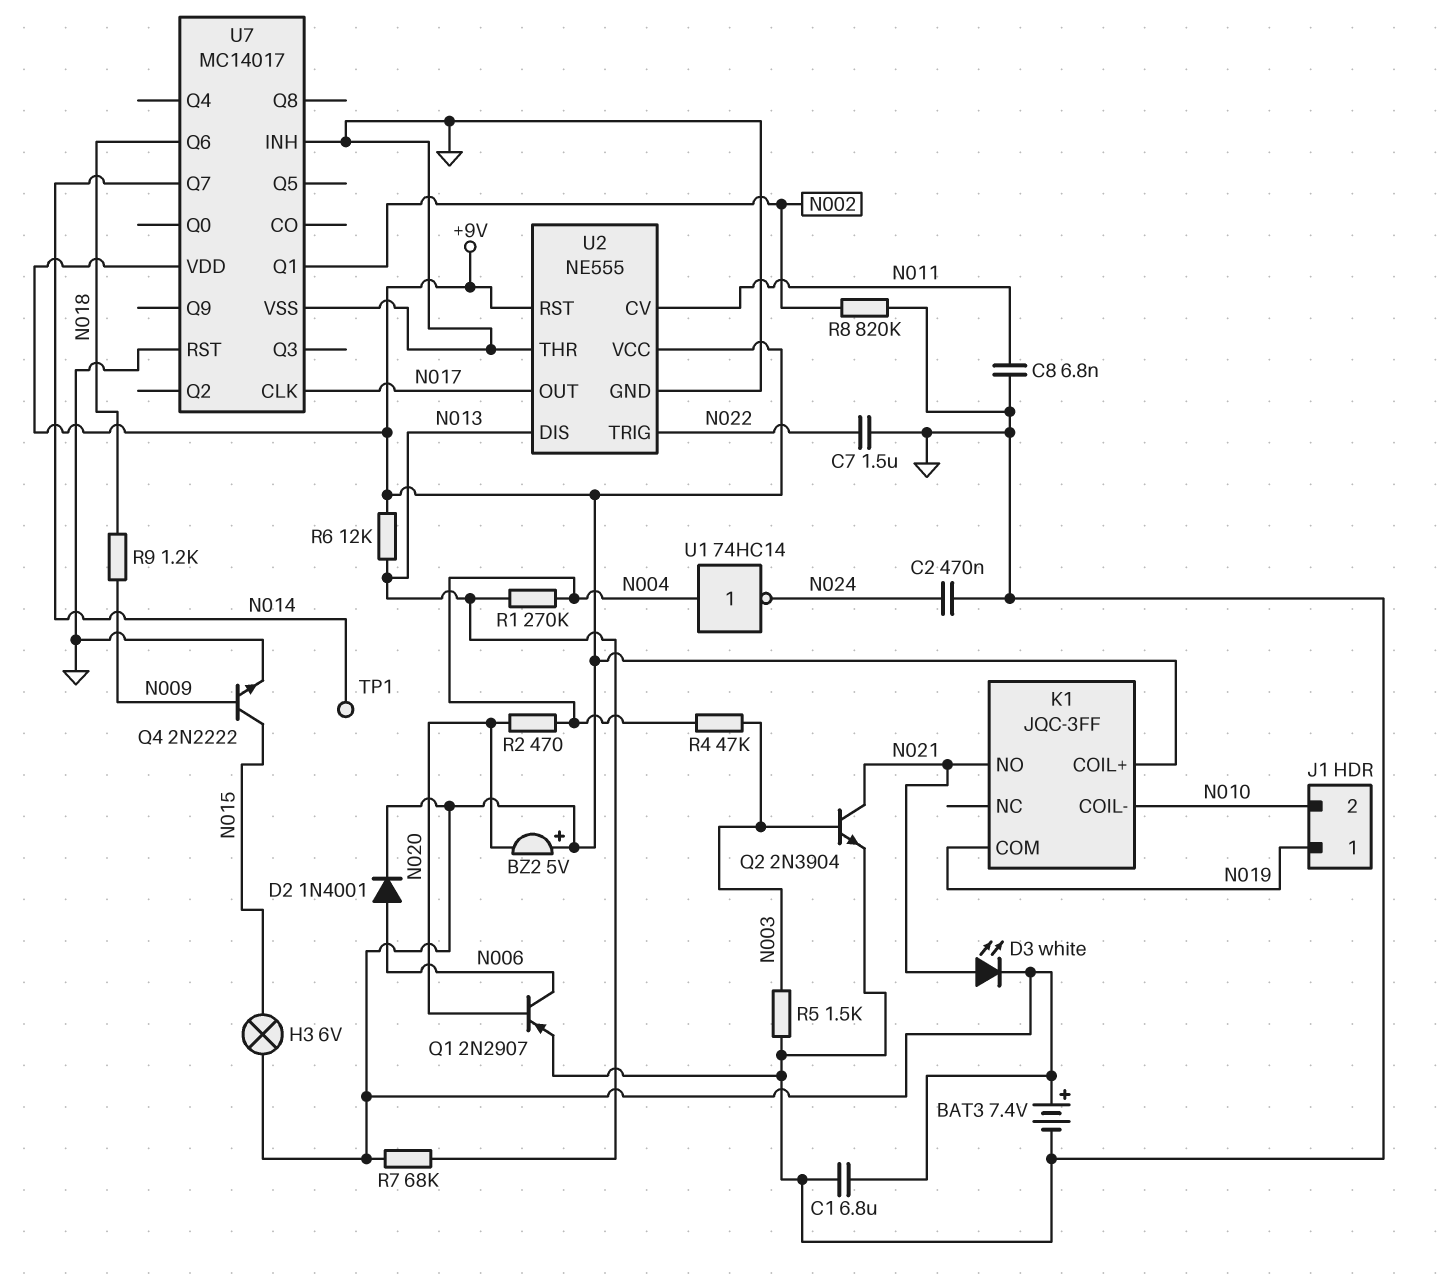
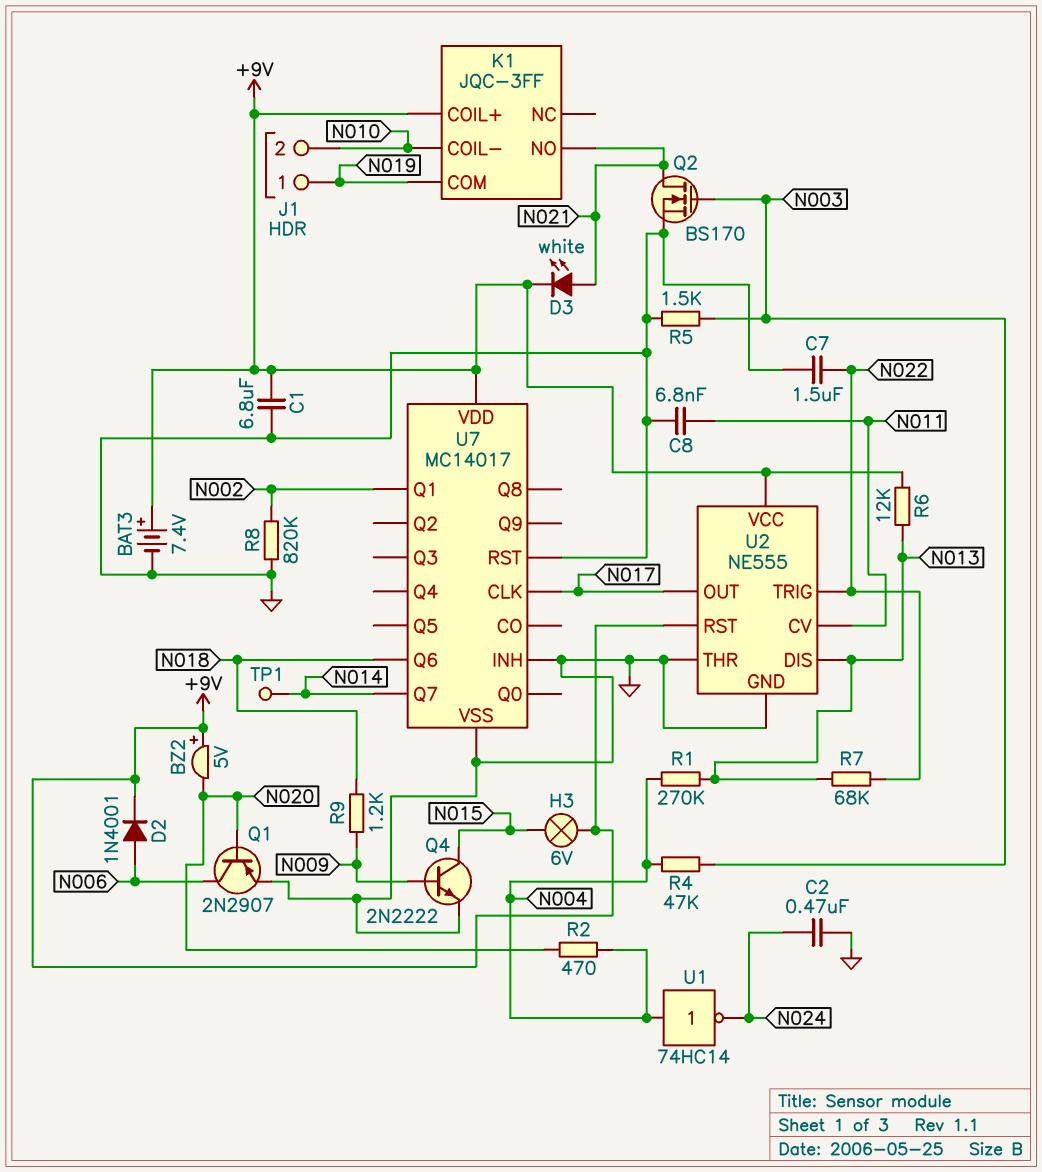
Q2: NPN 2N3904 (B N003, C N021, E GND) -> NMOS BS170 (G N003, D N021, S GND)
R7: 68k (+9V, N013) -> 68k (N013, N022)

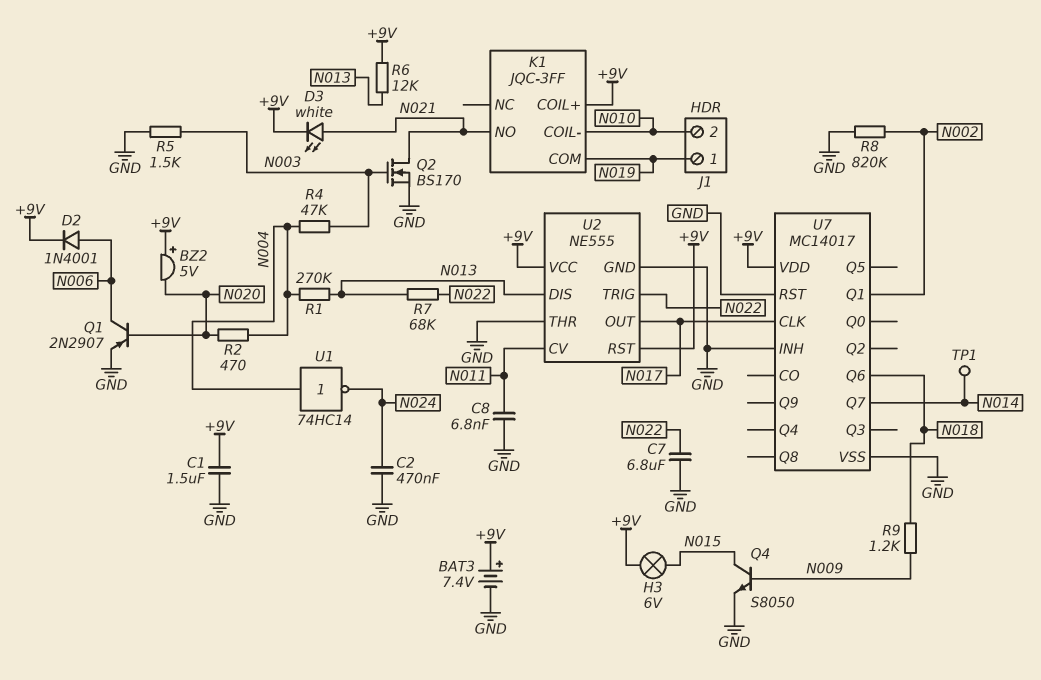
C1: 6.8uF (+9V, GND) -> 1.5uF (+9V, GND)
C7: 1.5uF (GND, N022) -> 6.8uF (GND, N022)
Q4: NPN 2N2222 (B N009, C N015, E GND) -> NPN S8050 (B N009, C N015, E GND)

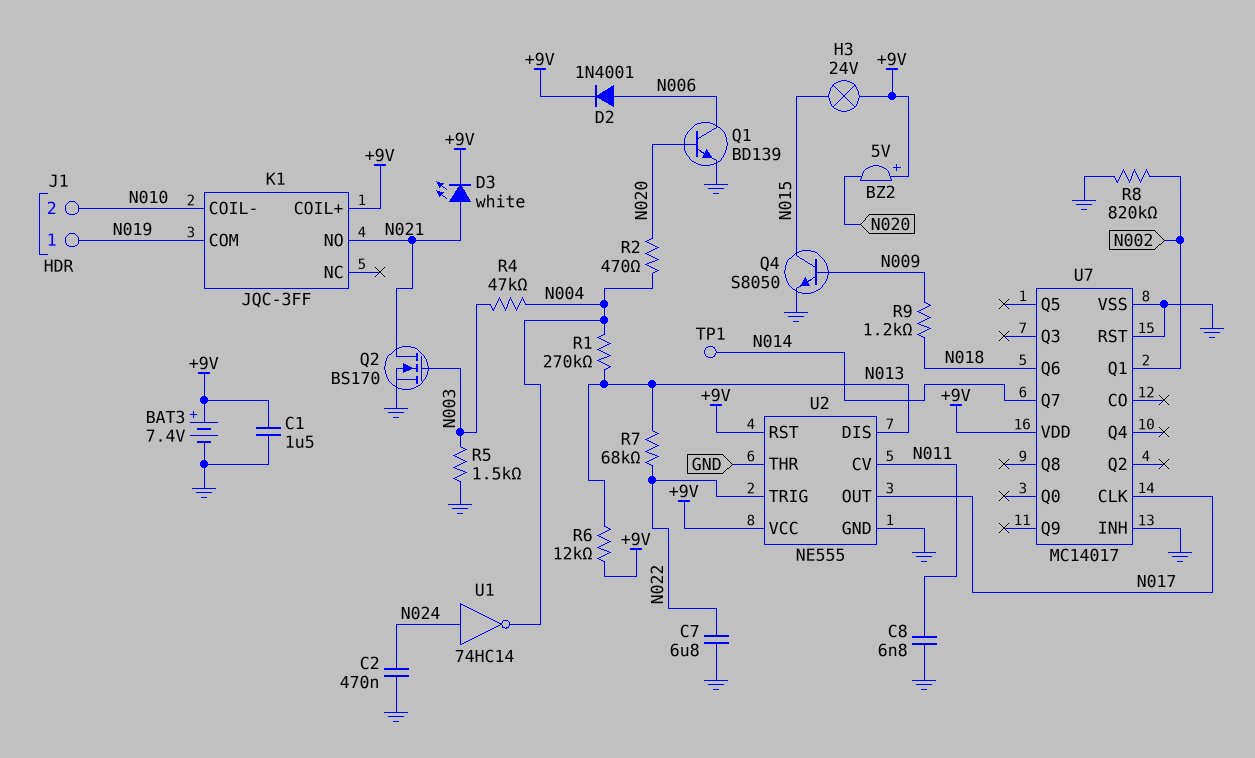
H3: lamp 6V (+9V, N015) -> lamp 24V (+9V, N015)
Q1: PNP 2N2907 (B N020, C N006, E GND) -> NPN BD139 (B N020, C N006, E GND)
U1: NOT 74HC14 (in N004, out N024) -> NOT 74HC14 (in N024, out N004)

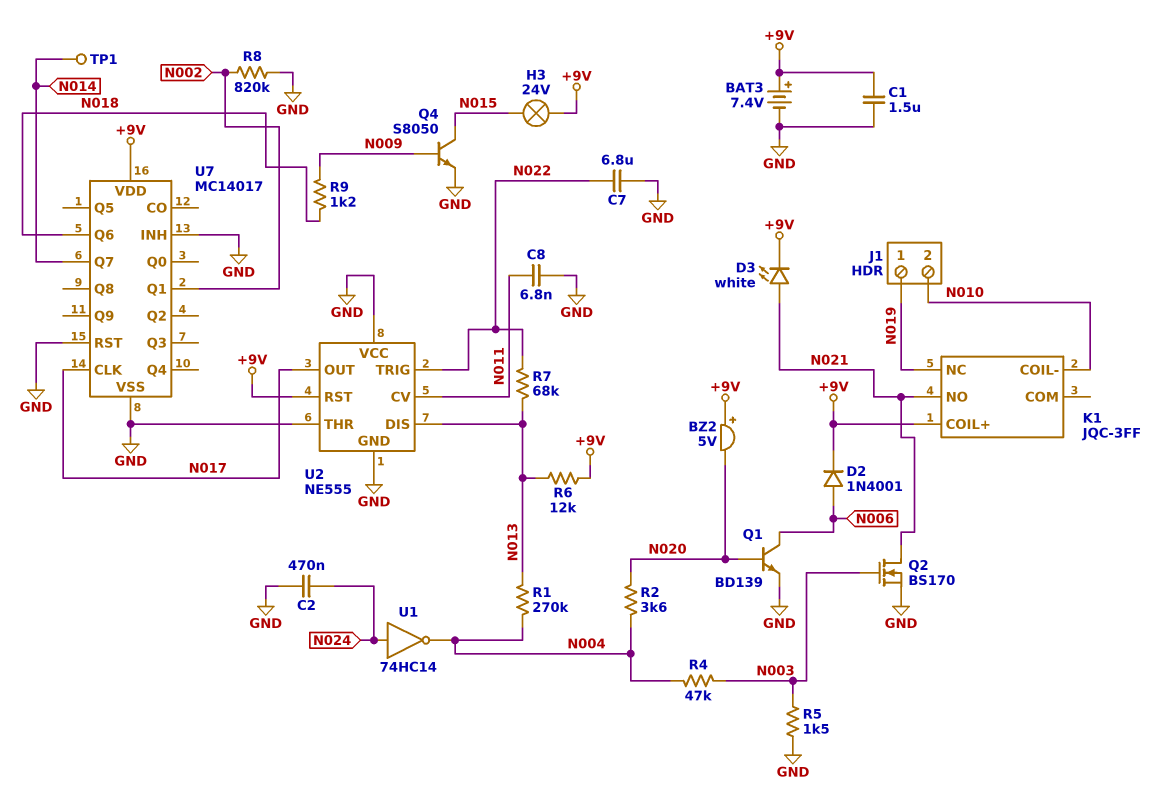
K1 pin COM: N019 -> none
K1 pin NC: none -> N019
R2: 470 (N004, N020) -> 3.6k (N004, N020)
U2 pin VCC: +9V -> GND

